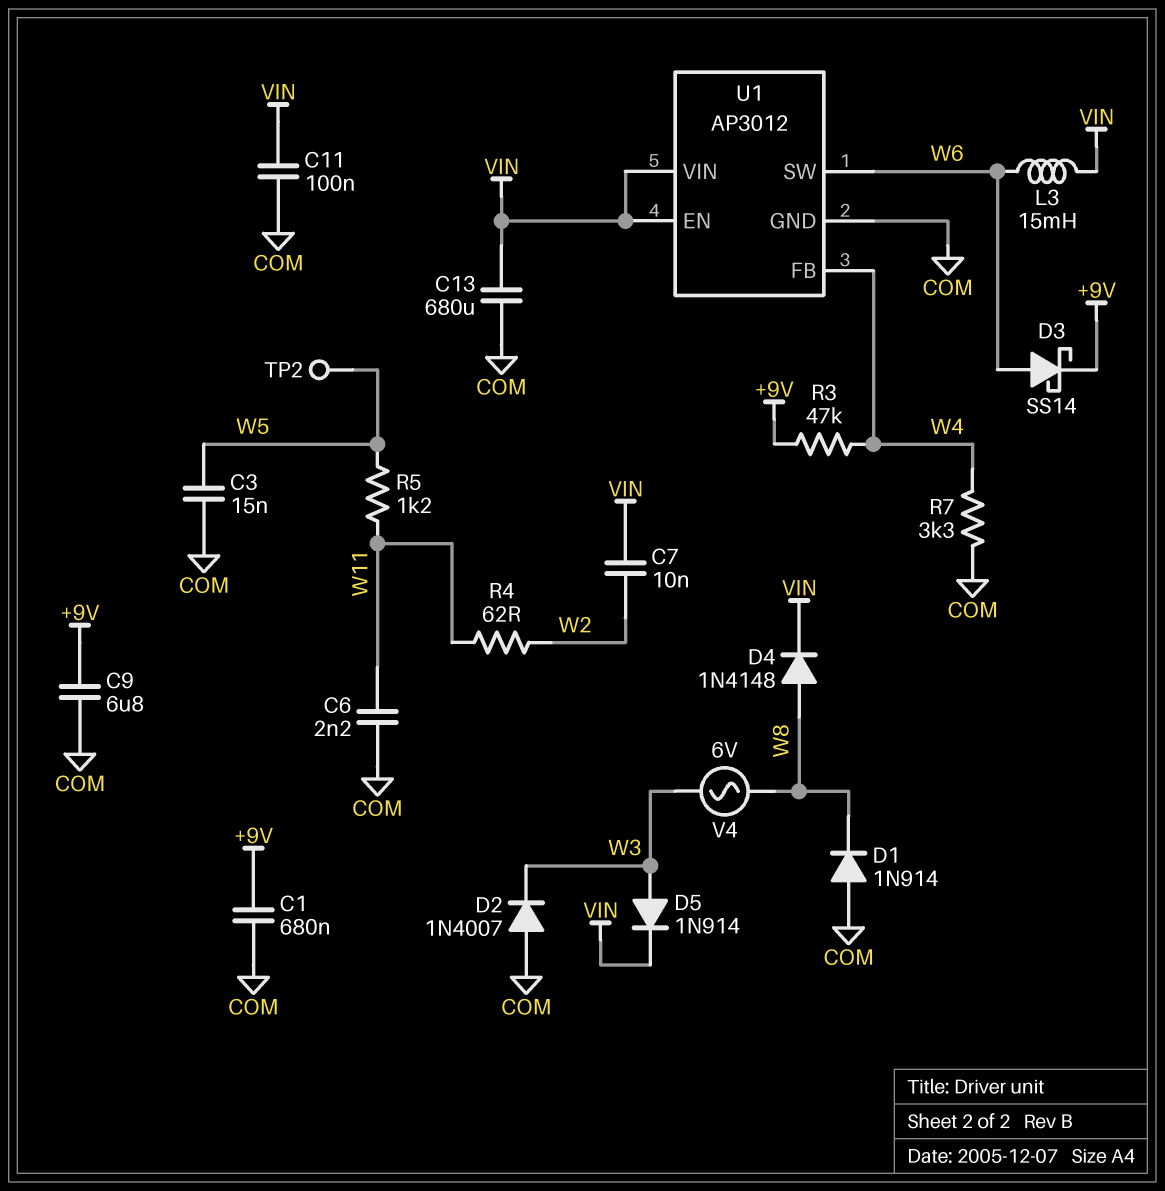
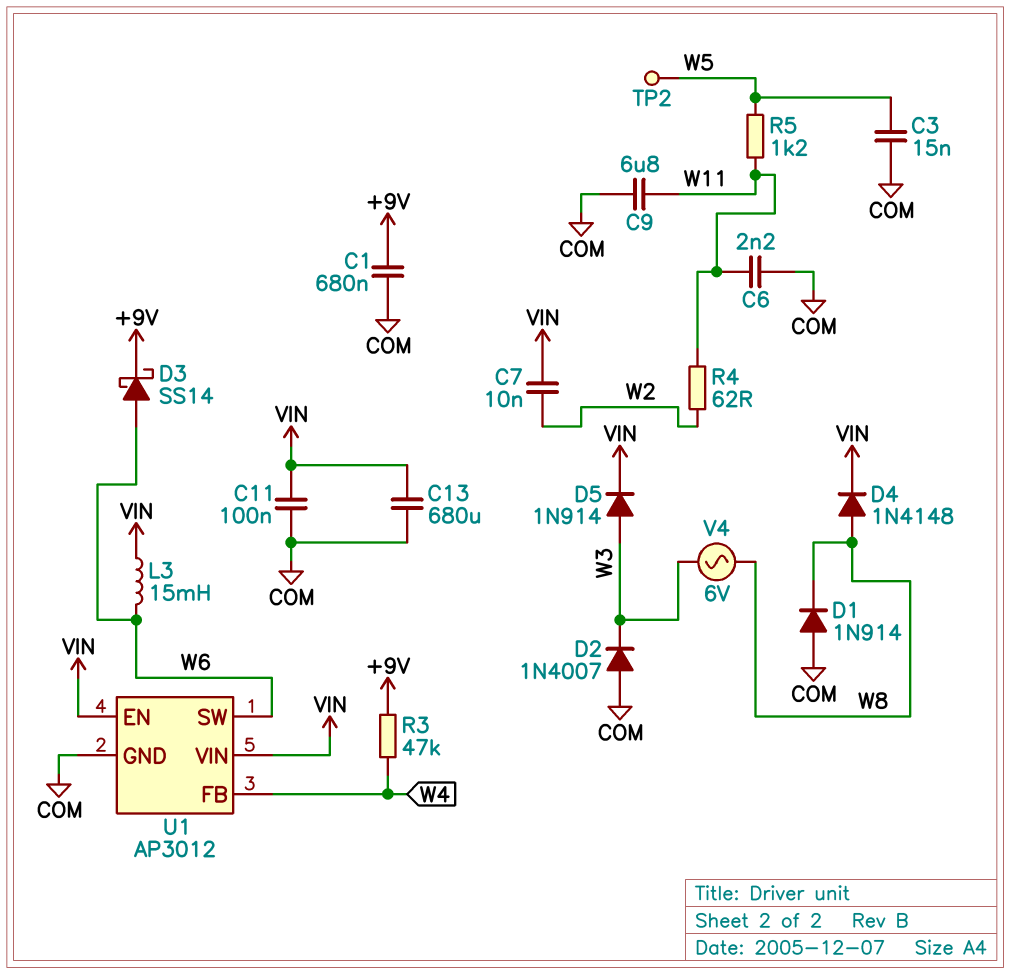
C9: 6.8uF (+9V, COM) -> 6.8uF (COM, W11)
R7: 3.3k (COM, W4) -> none

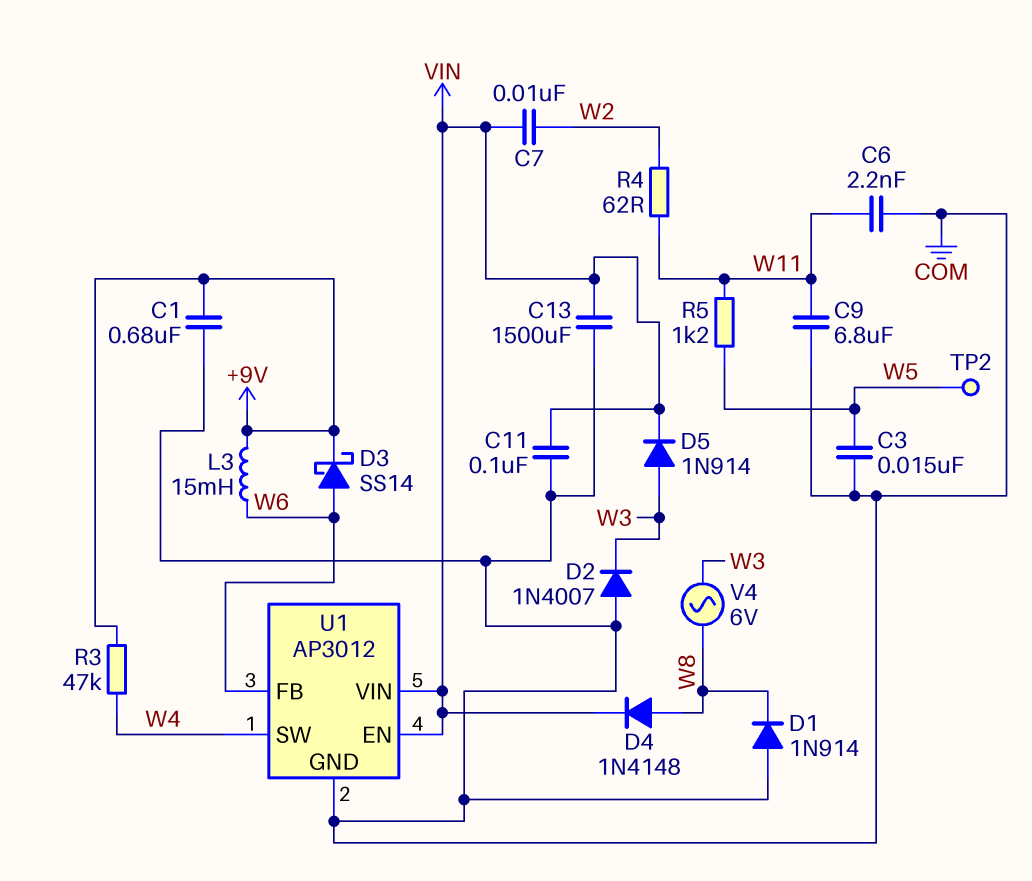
C13: 680uF (COM, VIN) -> 1500uF (COM, VIN)
L3: 15mH (VIN, W6) -> 15mH (+9V, W6)
U1 pin FB: W4 -> W6
U1 pin SW: W6 -> W4

